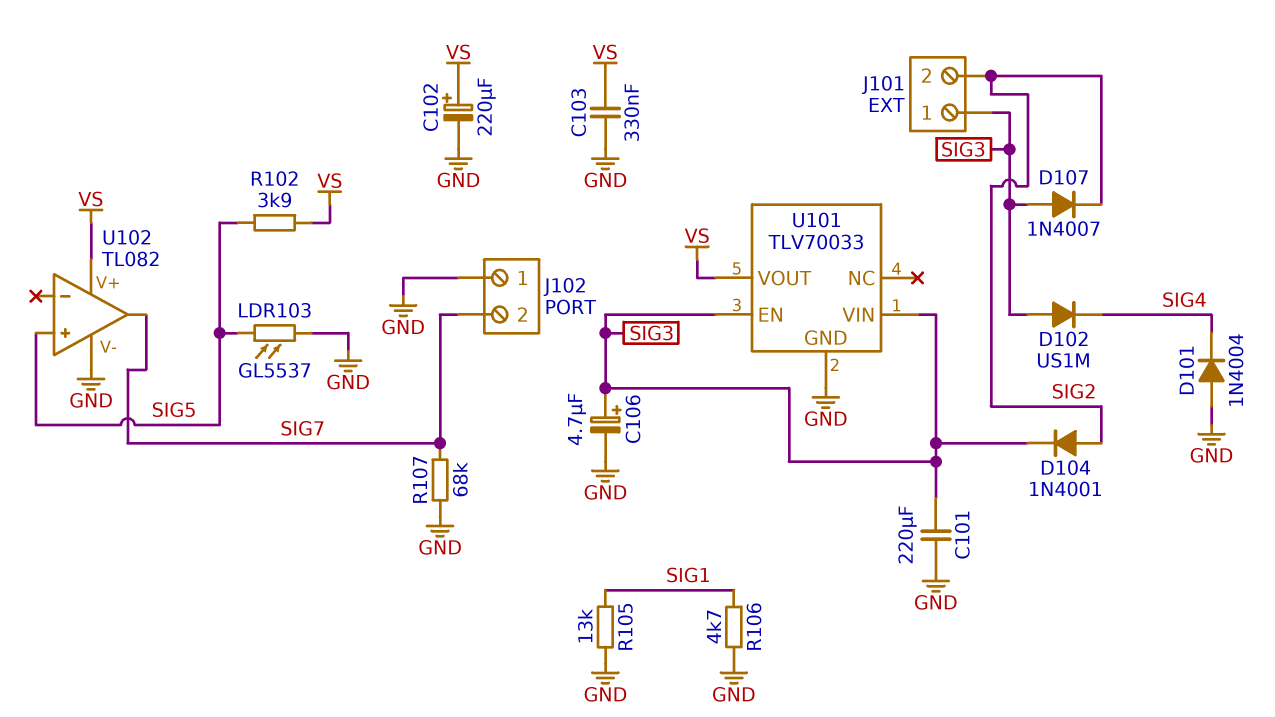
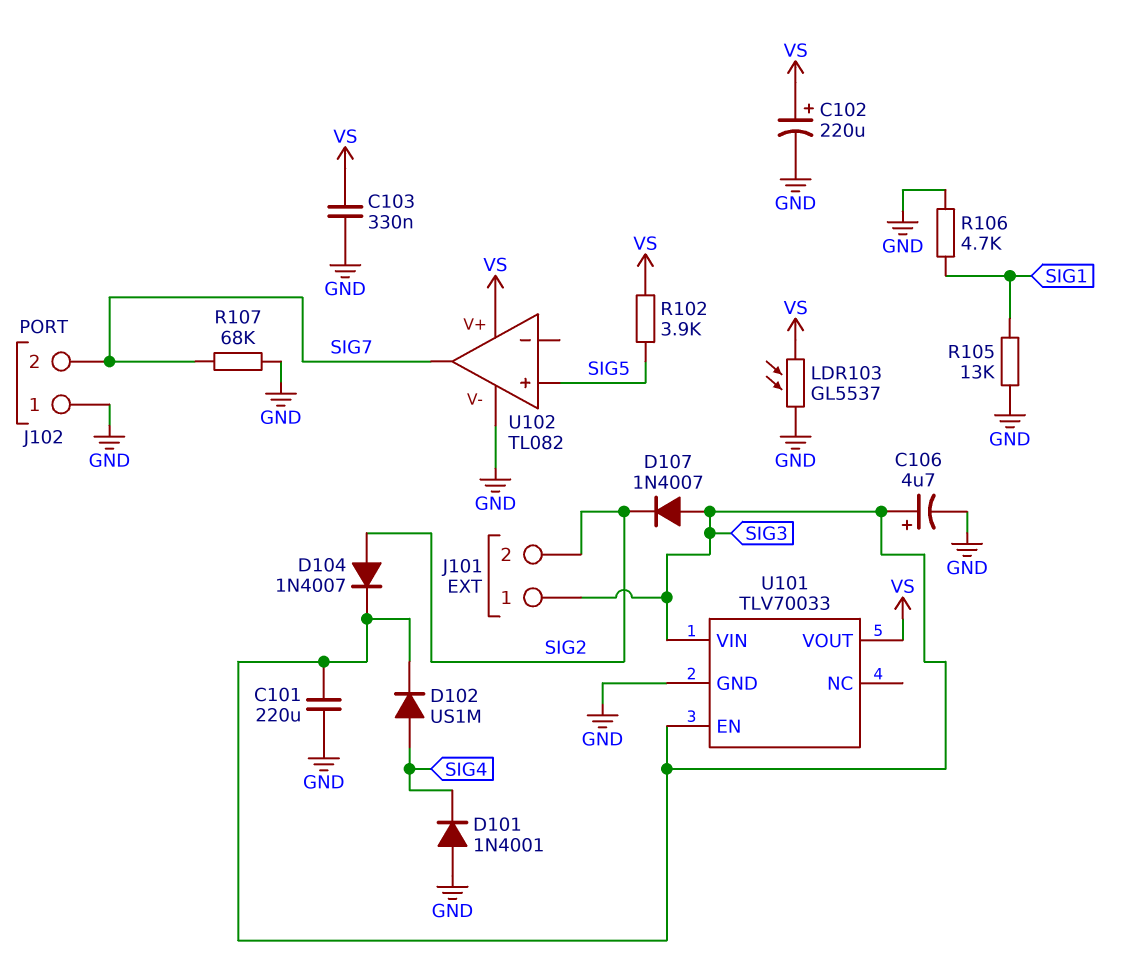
D101: diode 1N4004 (A GND, K SIG4) -> diode 1N4001 (A GND, K SIG4)
D102: diode US1M (A SIG3, K SIG4) -> diode US1M (A SIG4, K SIG3)
D104: diode 1N4001 (A SIG2, K SIG3) -> diode 1N4007 (A SIG2, K SIG3)
LDR103: GL5537 (GND, SIG5) -> GL5537 (GND, VS)

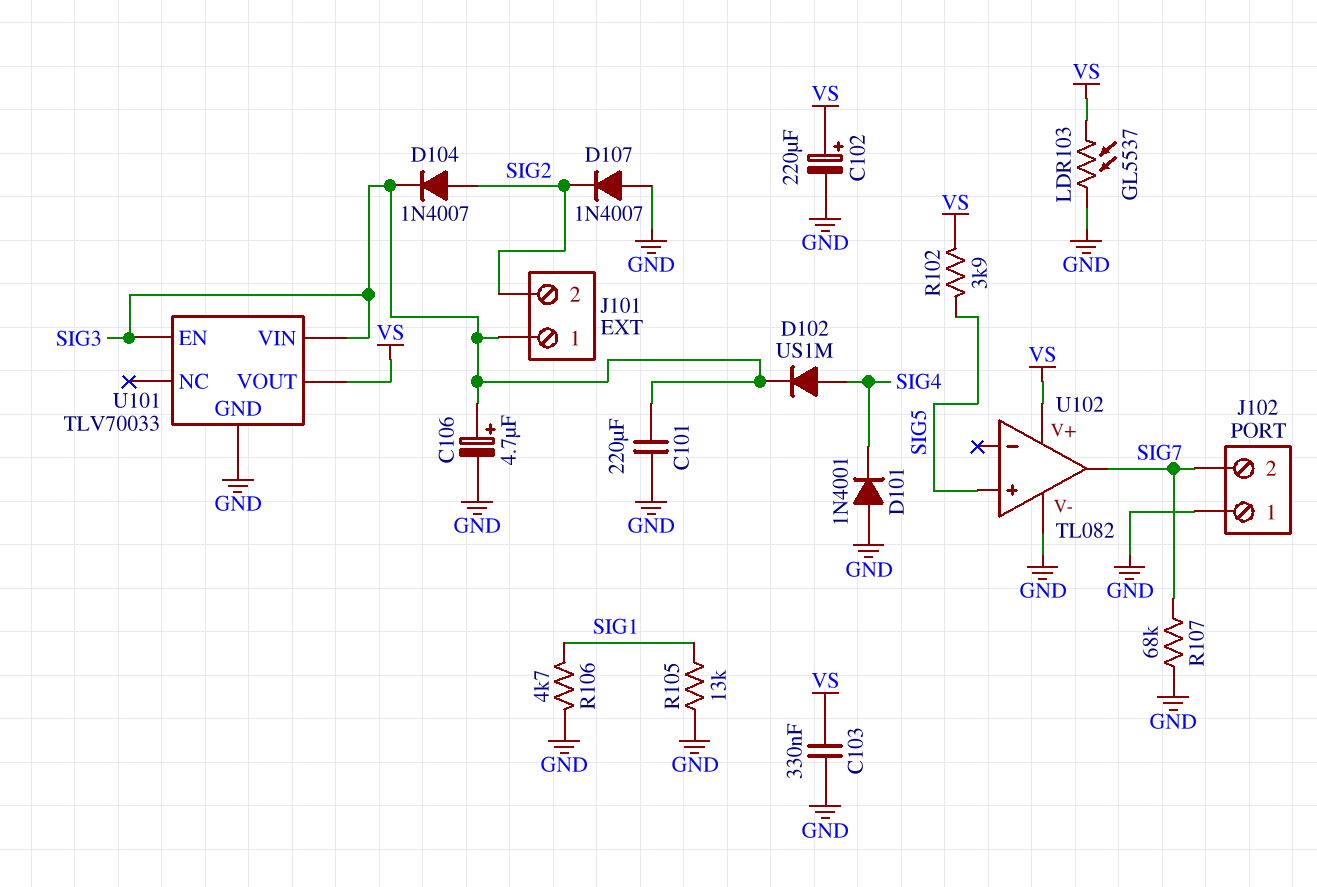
D107: diode 1N4007 (A SIG3, K SIG2) -> diode 1N4007 (A GND, K SIG2)

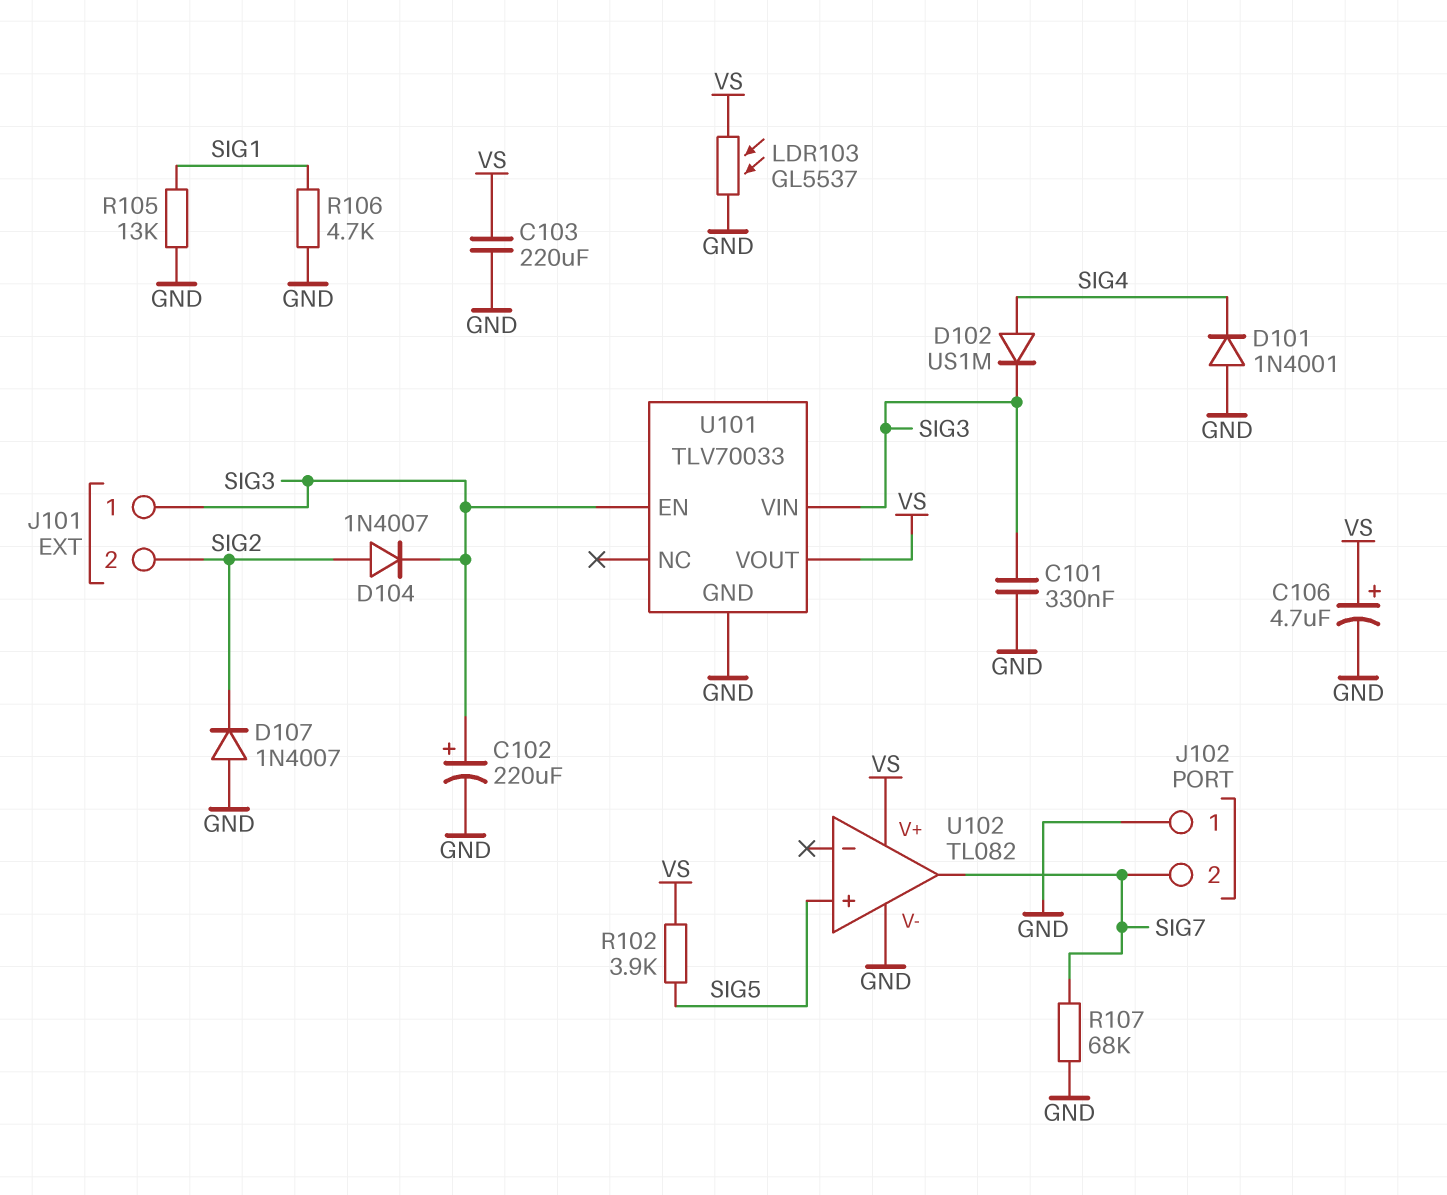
C101: 220uF (GND, SIG3) -> 330nF (GND, SIG3)
C102: 220uF (plus VS, minus GND) -> 220uF (plus SIG3, minus GND)
C103: 330nF (GND, VS) -> 220uF (GND, VS)
C106: 4.7uF (plus SIG3, minus GND) -> 4.7uF (plus VS, minus GND)

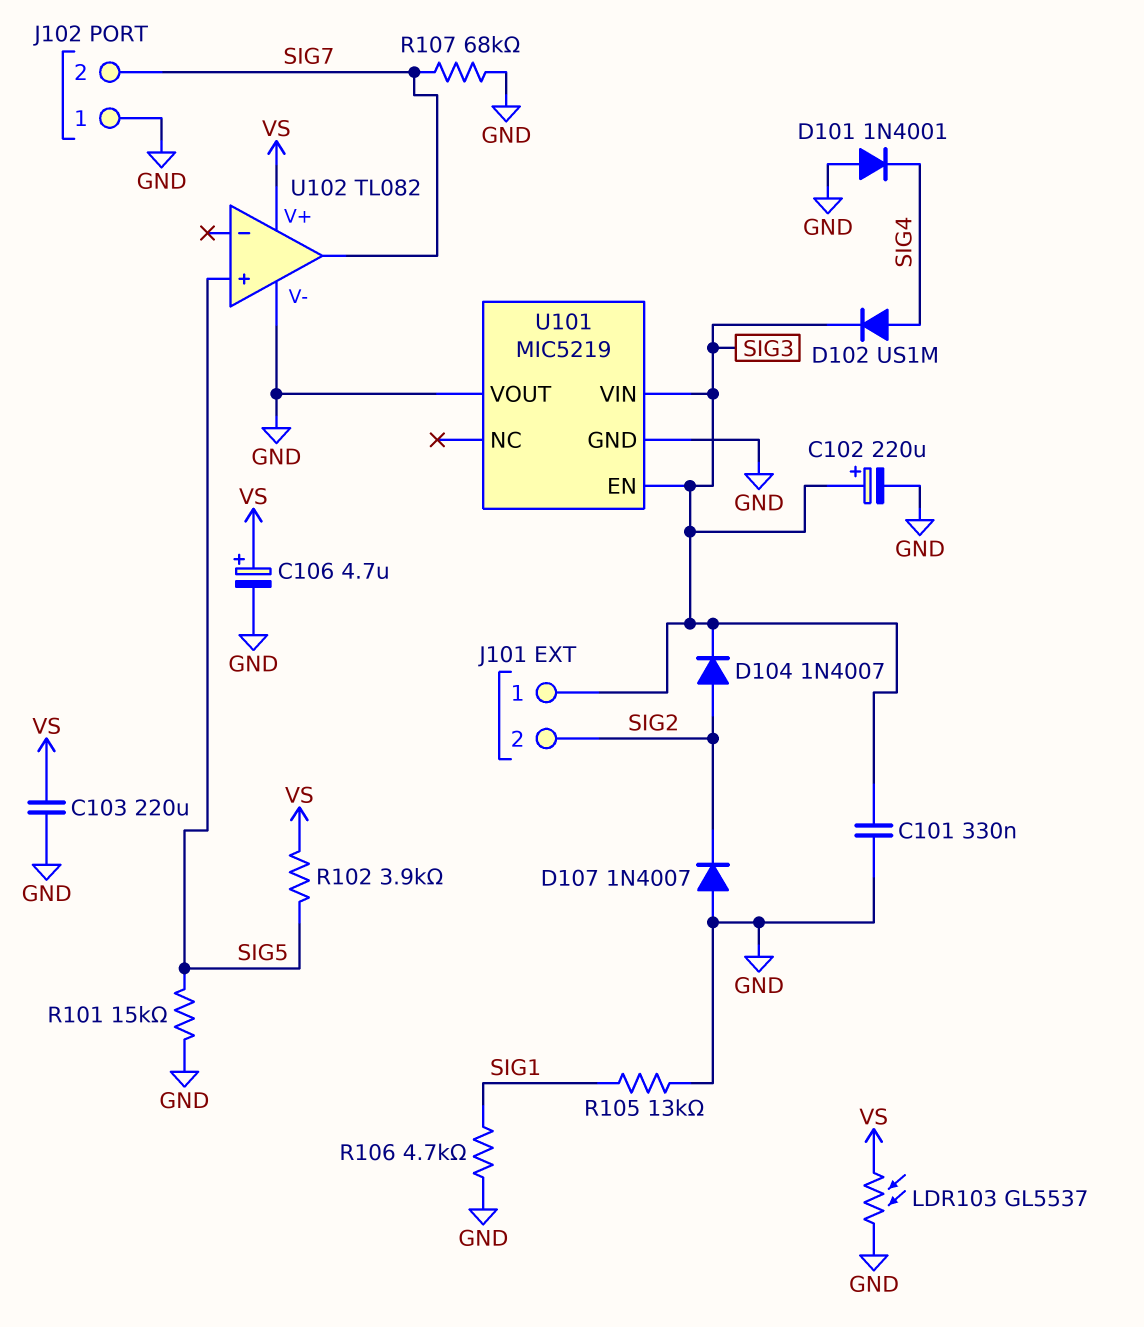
R101: none -> 15k (GND, SIG5)
U101: TLV70033 -> MIC5219
U101 pin VOUT: VS -> GND

